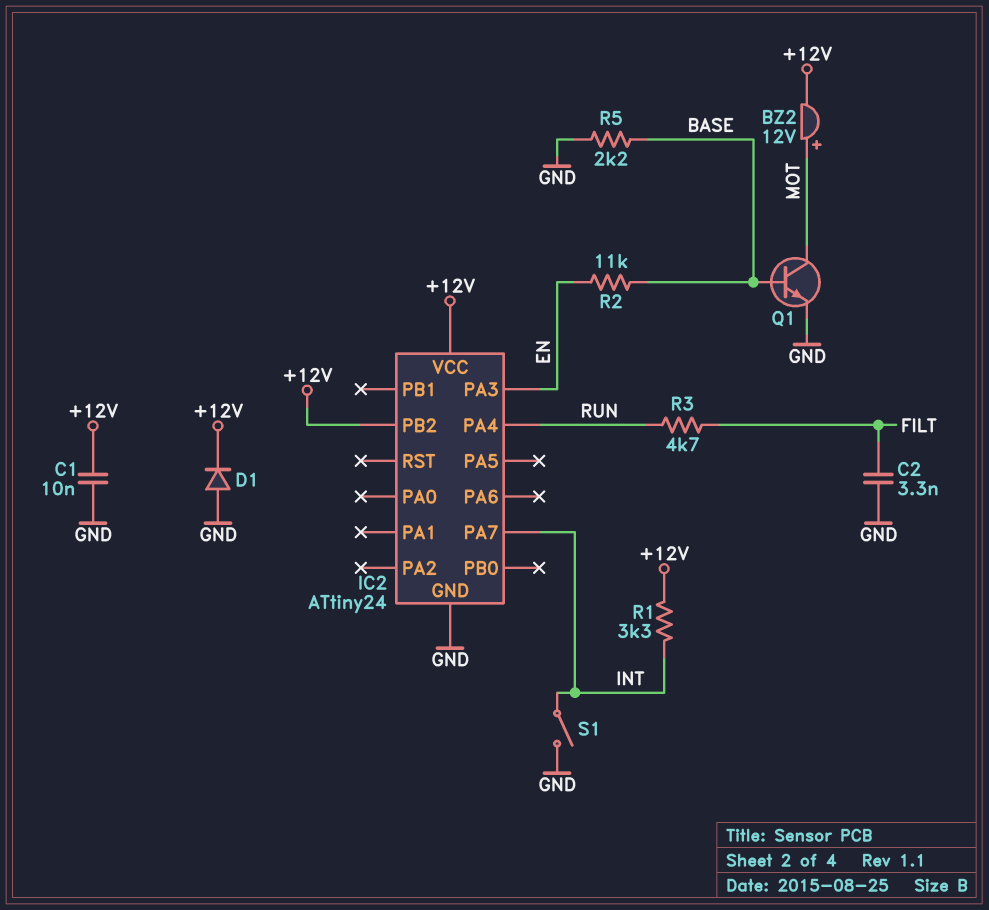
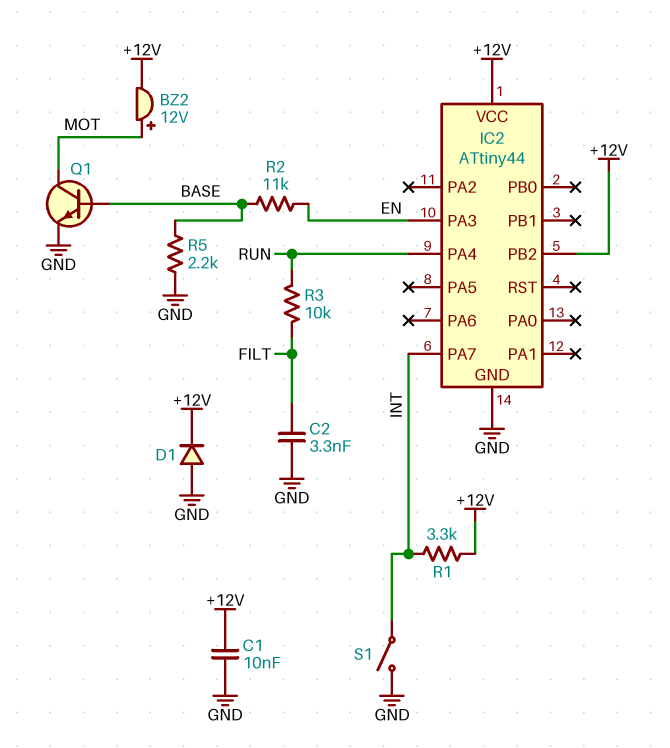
IC2: ATtiny24 -> ATtiny44
R3: 4.7k (FILT, RUN) -> 10k (FILT, RUN)

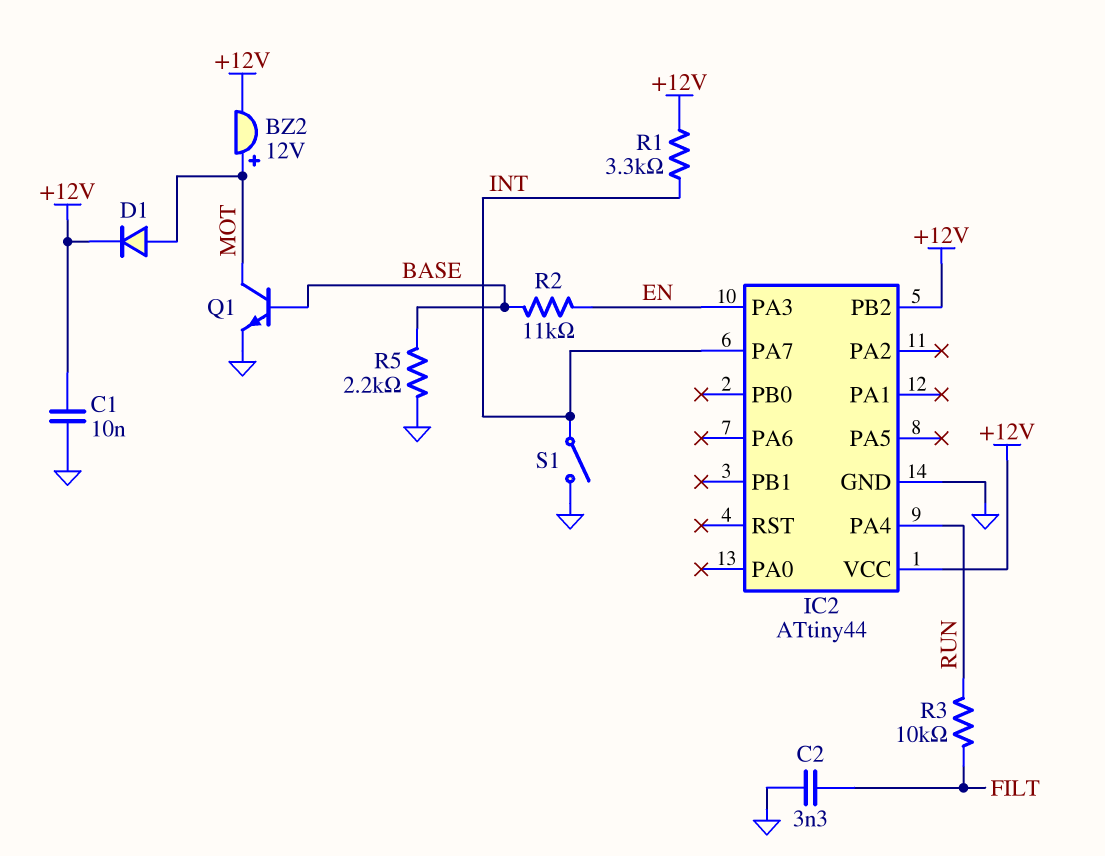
D1: diode (A GND, K +12V) -> diode (A MOT, K +12V)

